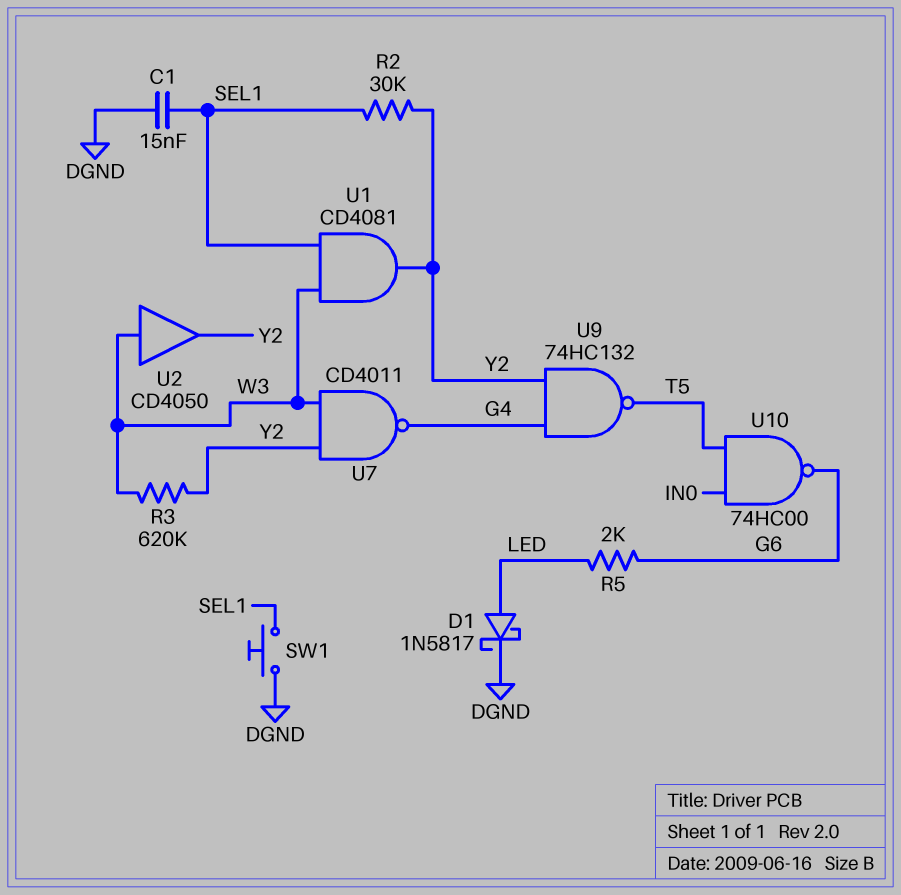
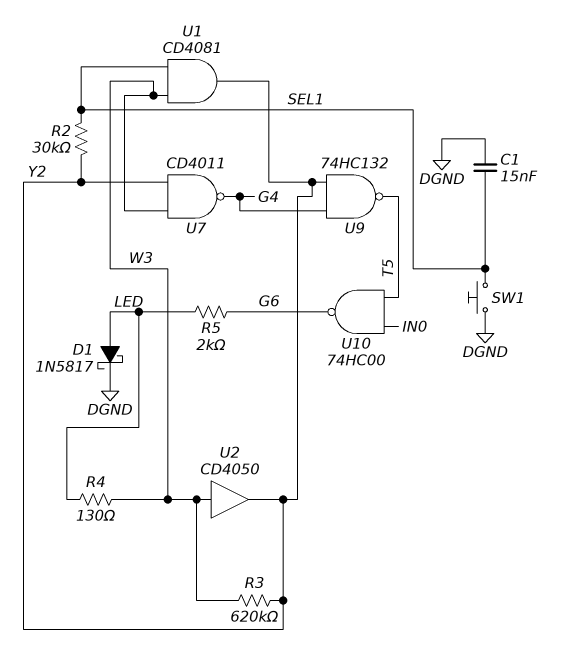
R4: none -> 130 (LED, W3)

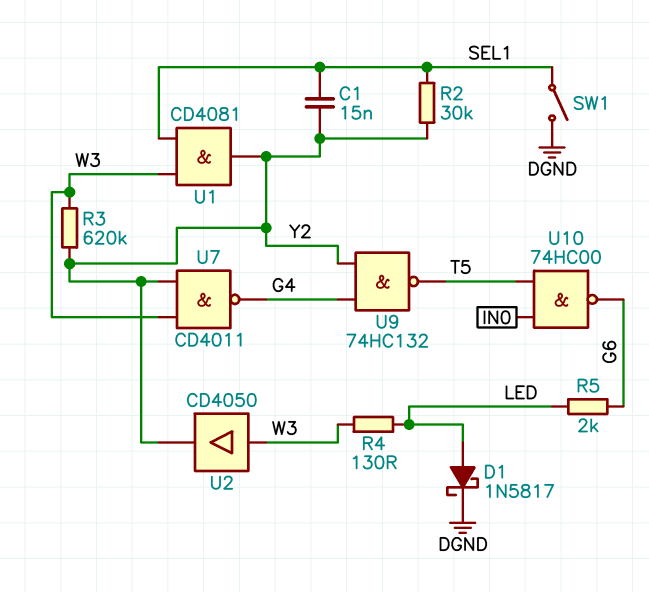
C1: 15nF (DGND, SEL1) -> 15nF (SEL1, Y2)
SW1: button (DGND, SEL1) -> switch (DGND, SEL1)

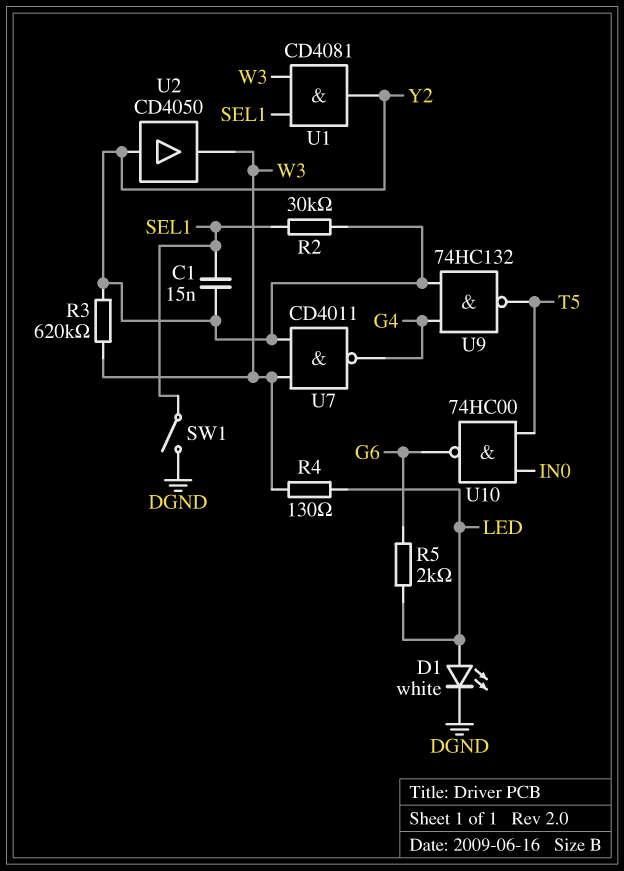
D1: schottky 1N5817 (A LED, K DGND) -> LED white (A LED, K DGND)
U2: buffer CD4050 (in W3, out Y2) -> buffer CD4050 (in Y2, out W3)

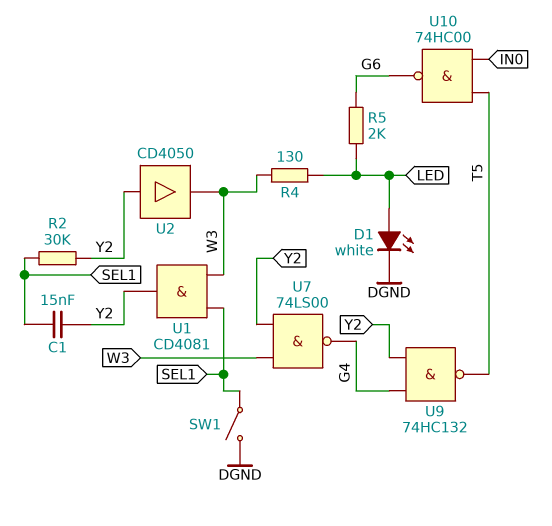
R3: 620k (W3, Y2) -> none
U7: NAND CD4011 (in W3, in Y2, out G4) -> NAND 74LS00 (in W3, in Y2, out G4)

